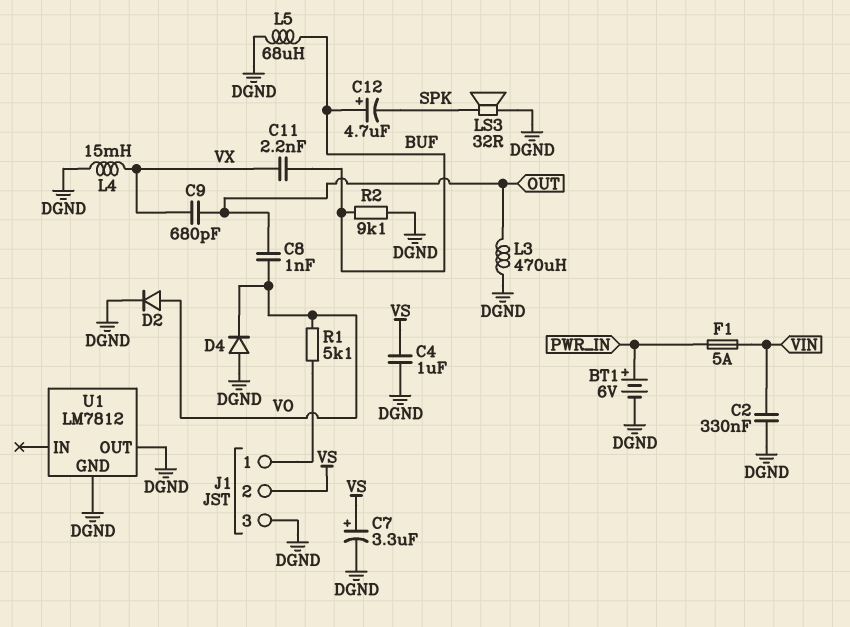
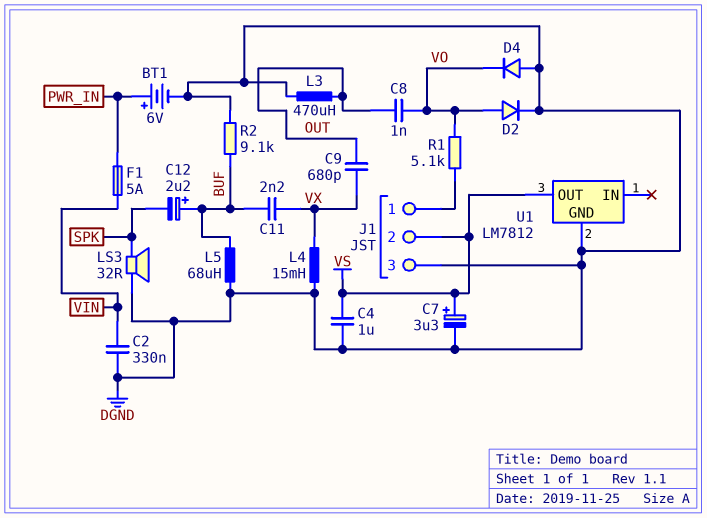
C12: 4.7uF (plus BUF, minus SPK) -> 2.2uF (plus BUF, minus SPK)
U1 pin OUT: DGND -> VS

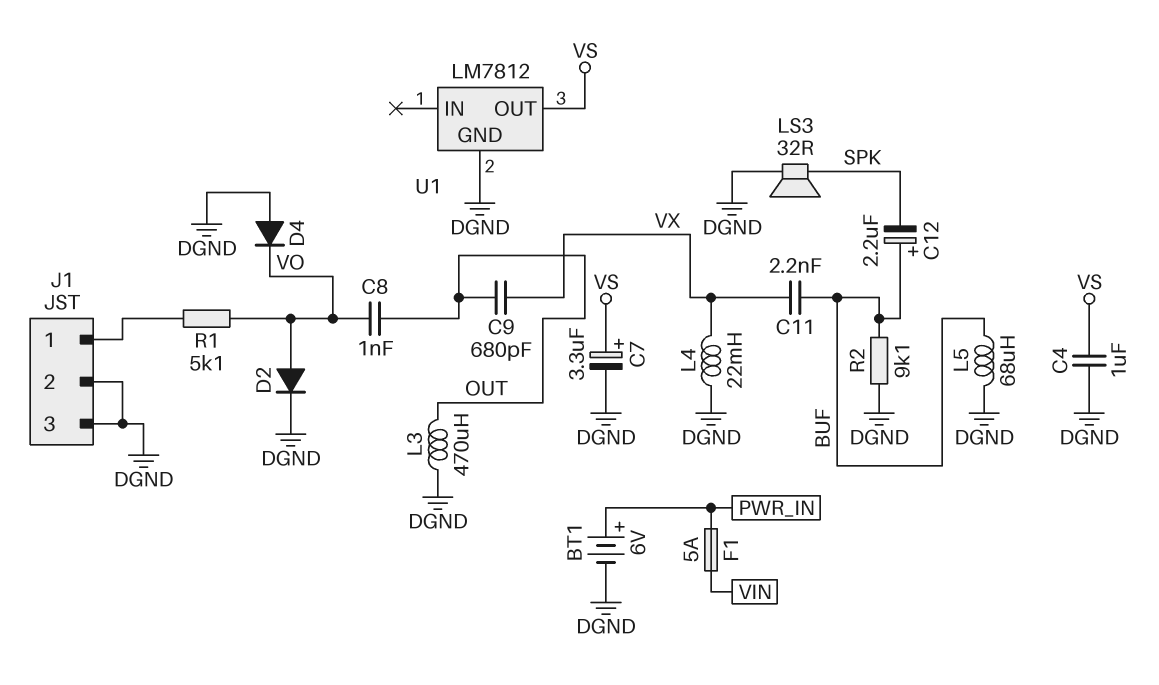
C2: 330nF (DGND, VIN) -> none
J1 pin 2: VS -> DGND
L4: 15mH (DGND, VX) -> 22mH (DGND, VX)

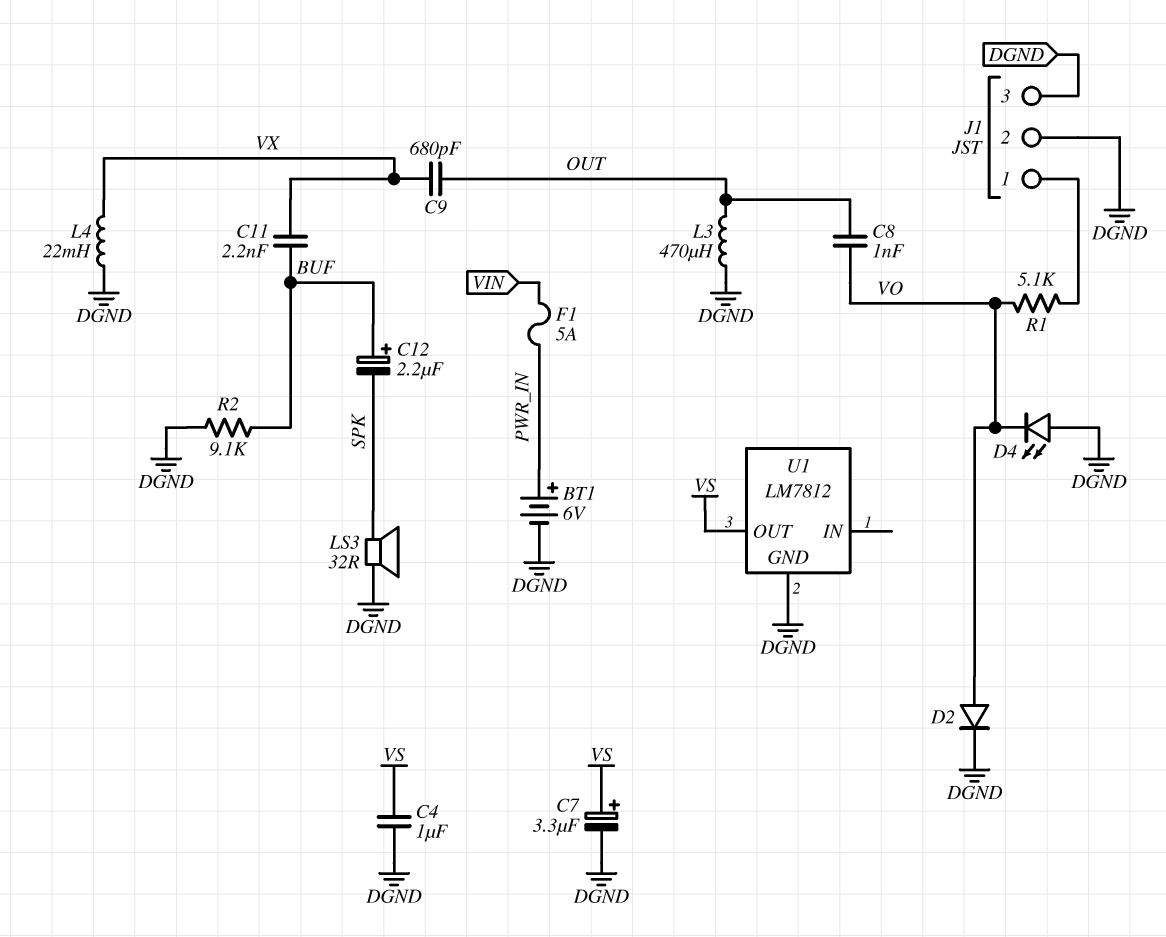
D4: diode (A DGND, K VO) -> LED (A DGND, K VO)
L5: 68uH (BUF, DGND) -> none

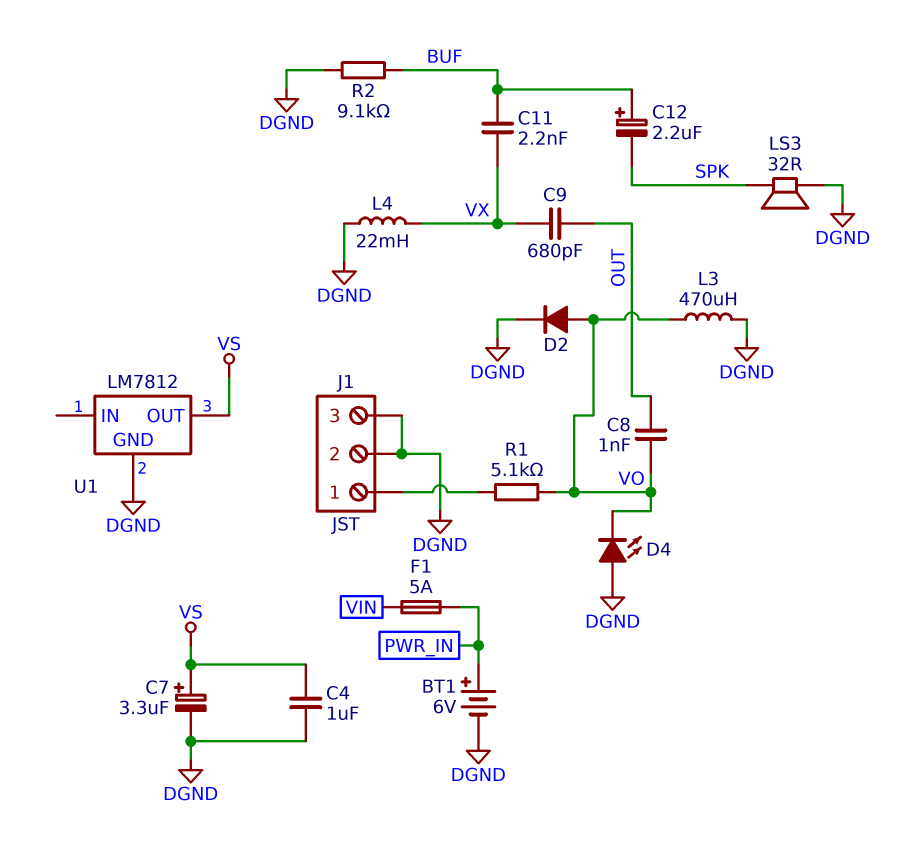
L3: 470uH (DGND, OUT) -> 470uH (DGND, VO)

